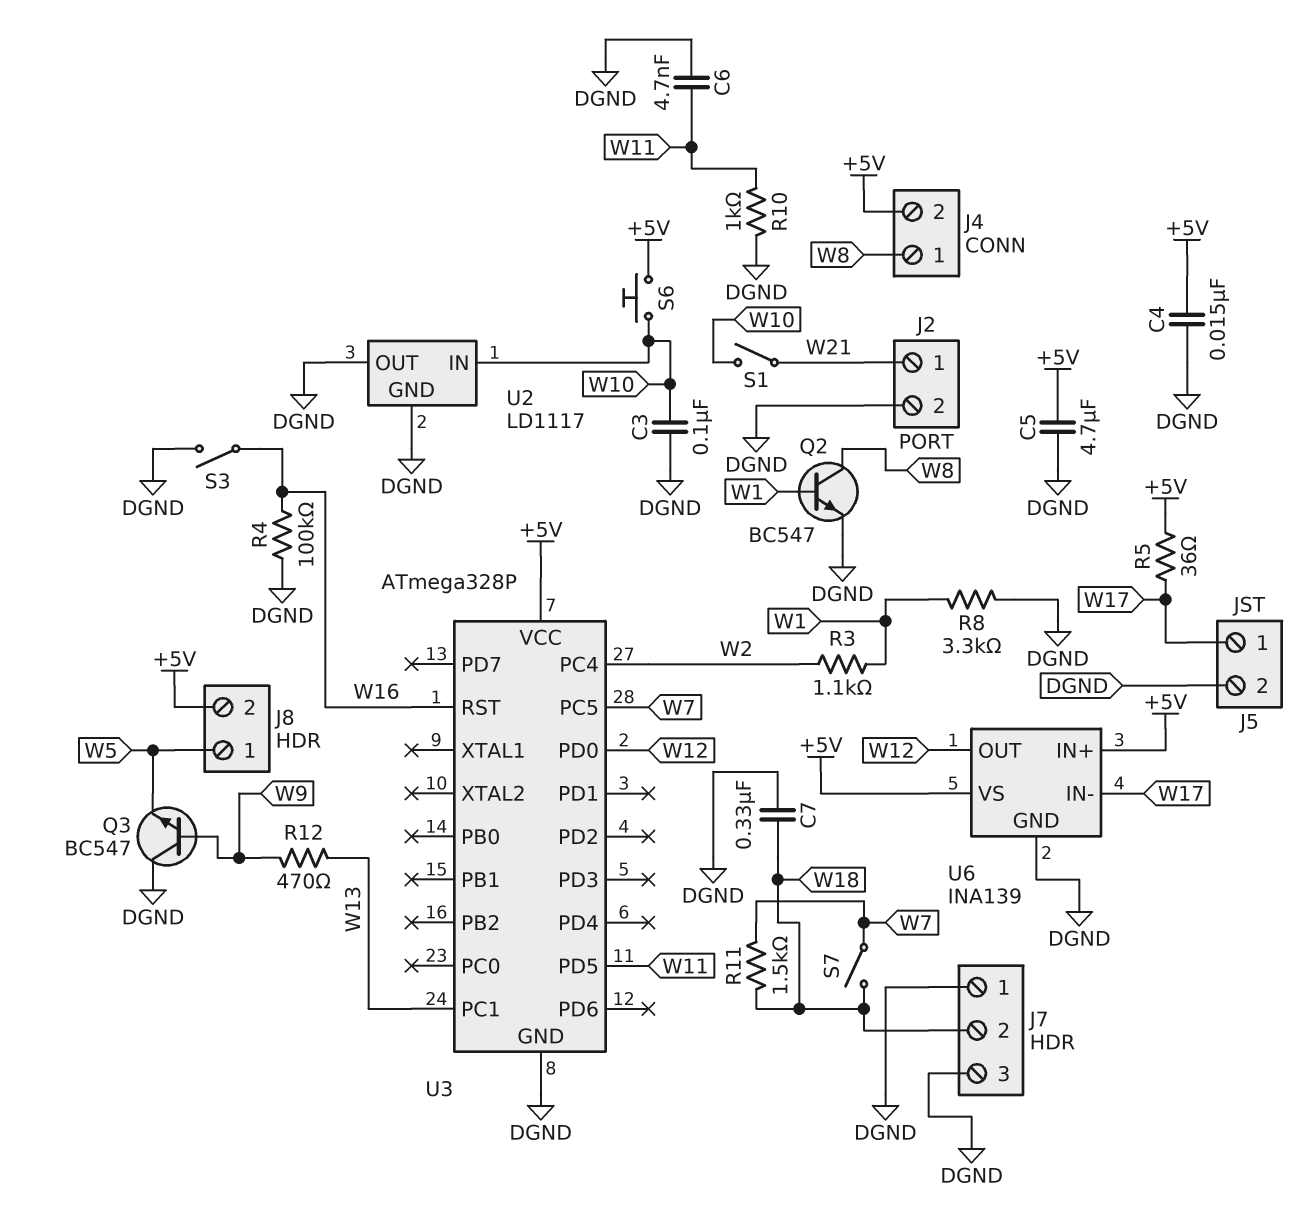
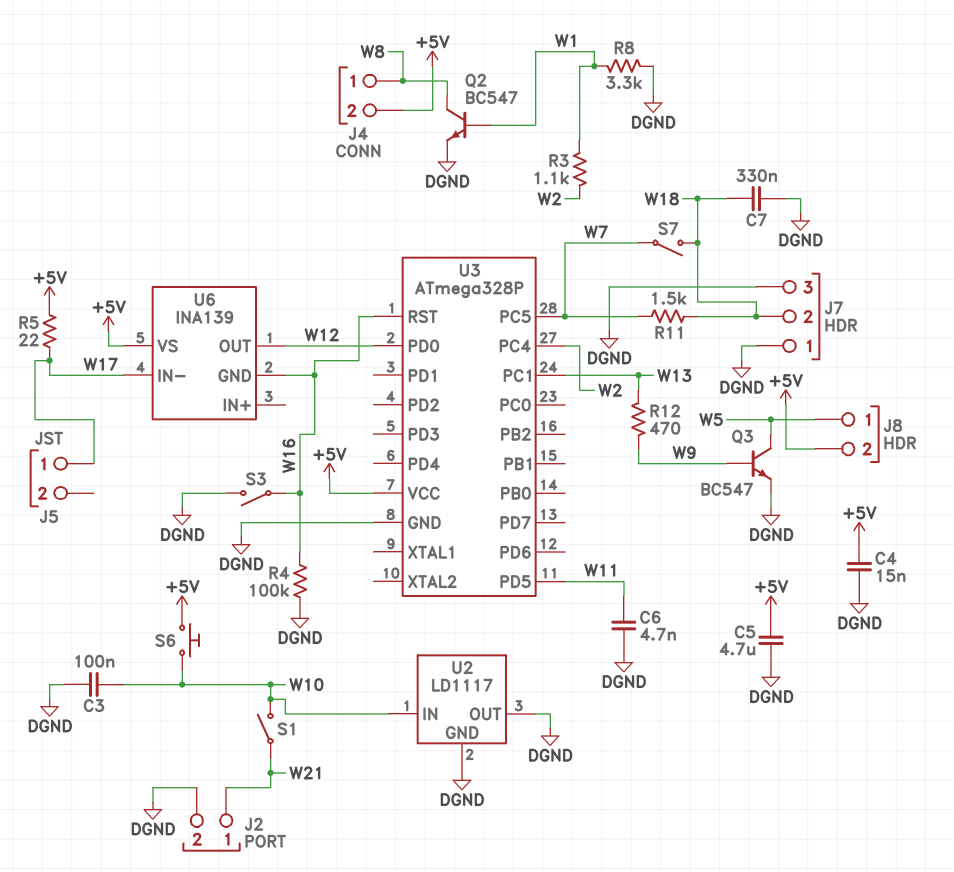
J5 pin 2: DGND -> none
Q3: NPN BC547 (B W9, C DGND, E W5) -> NPN BC547 (B W9, C W5, E DGND)
R5: 36 (+5V, W17) -> 22 (+5V, W17)
R10: 1k (DGND, W11) -> none
U6 pin GND: DGND -> W16
U6 pin IN+: +5V -> none

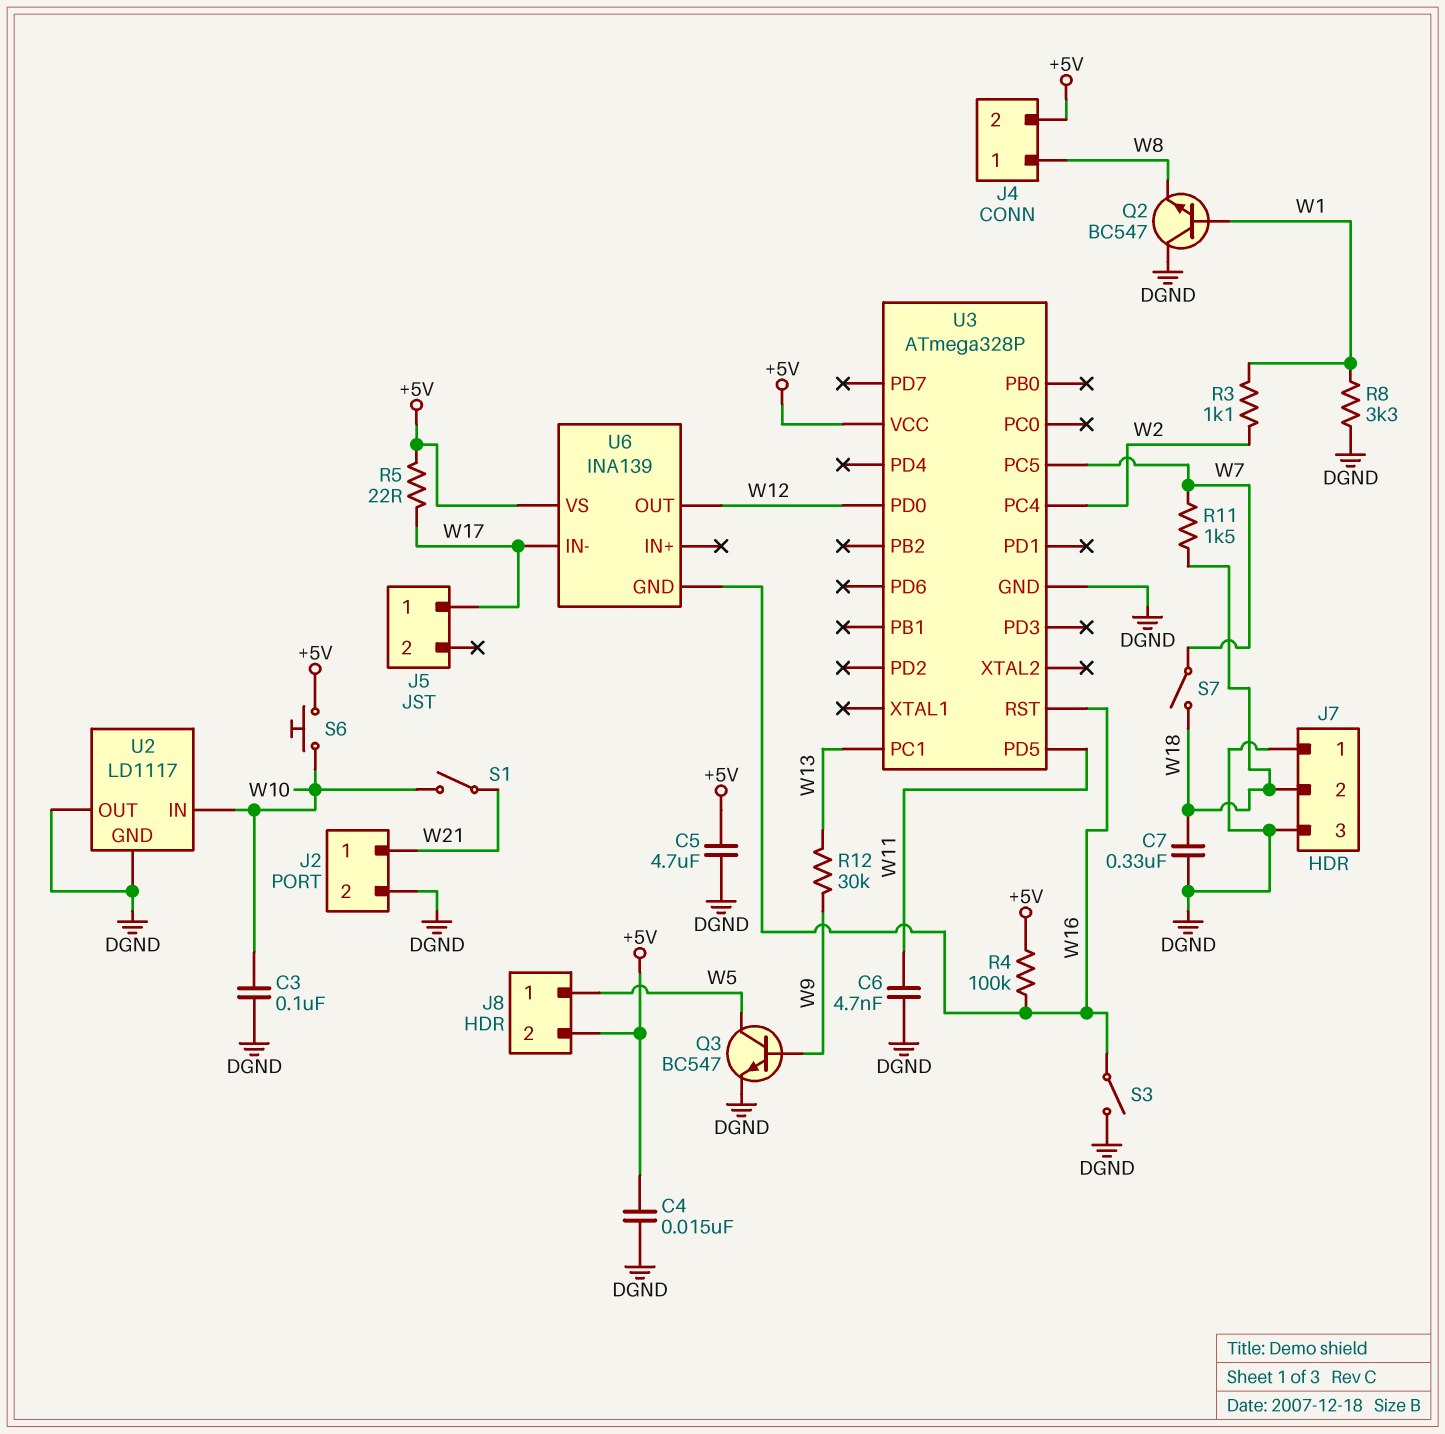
Q2: NPN BC547 (B W1, C W8, E DGND) -> NPN BC547 (B W1, C DGND, E W8)
R4: 100k (DGND, W16) -> 100k (+5V, W16)
R12: 470 (W9, W13) -> 30k (W9, W13)

